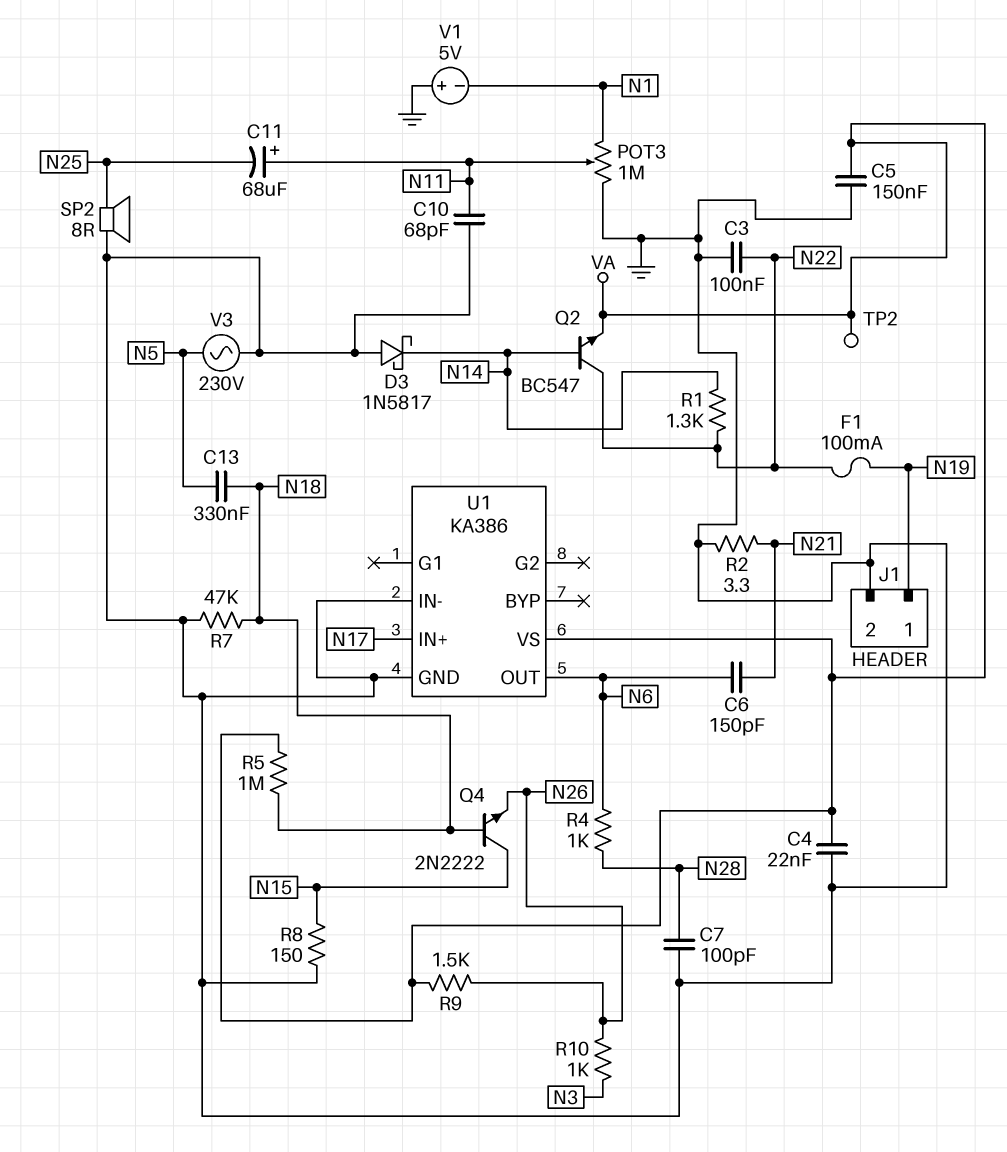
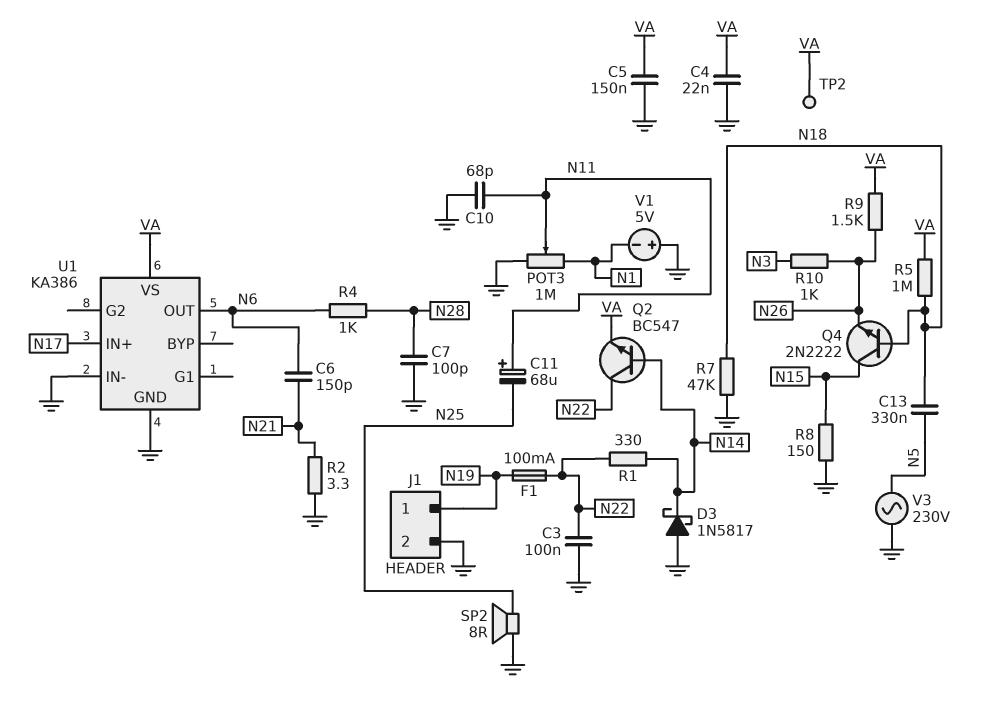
R1: 1.3k (N14, N22) -> 330 (N14, N22)

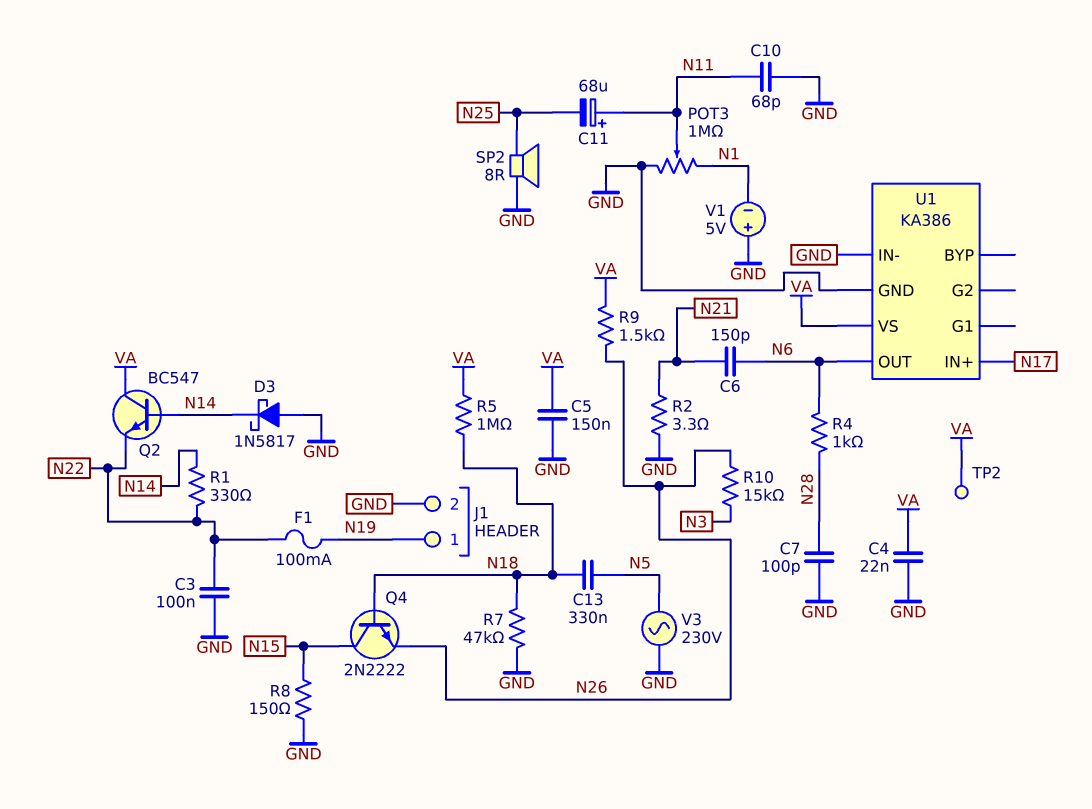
Q2: NPN BC547 (B N14, C N22, E VA) -> NPN BC547 (B N14, C VA, E N22)
R10: 1k (N3, N26) -> 15k (N3, N26)

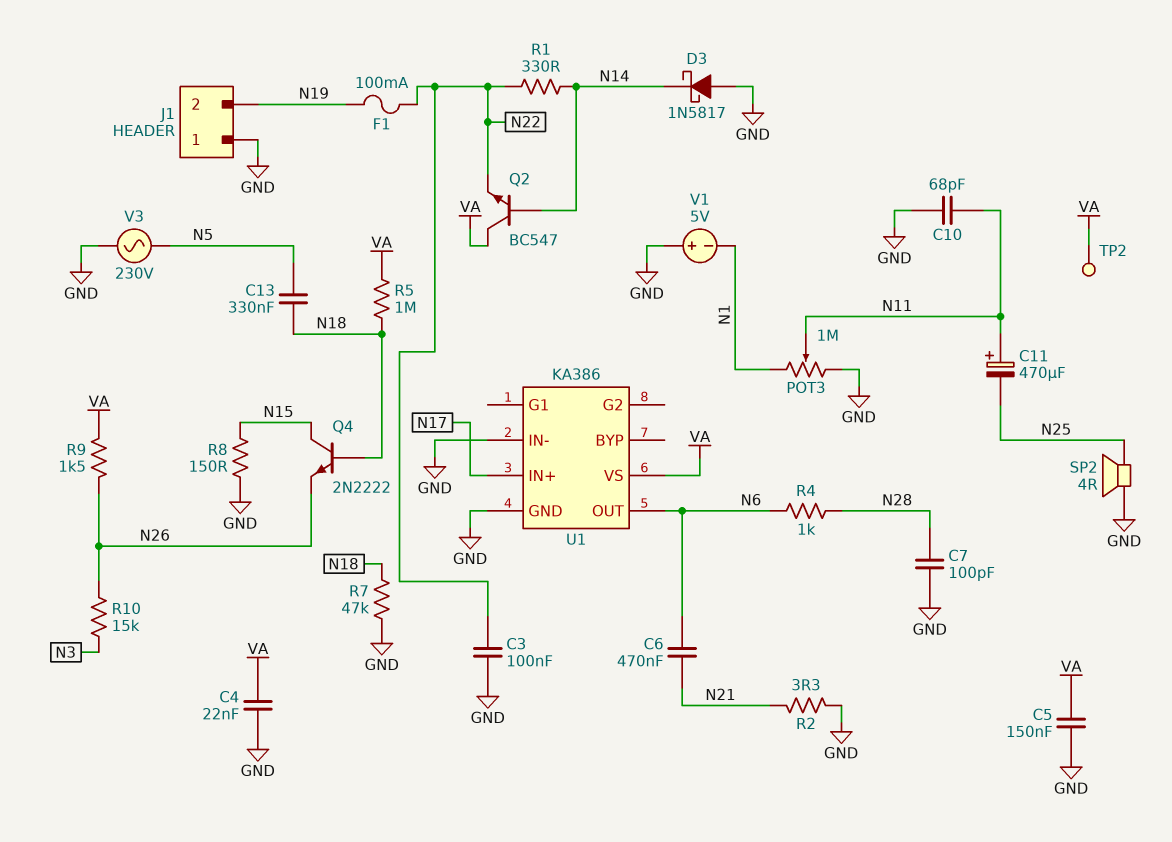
C6: 150pF (N6, N21) -> 470nF (N6, N21)
C11: 68uF (plus N11, minus N25) -> 470uF (plus N11, minus N25)
J1 pin 1: N19 -> GND
J1 pin 2: GND -> N19
SP2: speaker 8R (GND, N25) -> speaker 4R (GND, N25)

